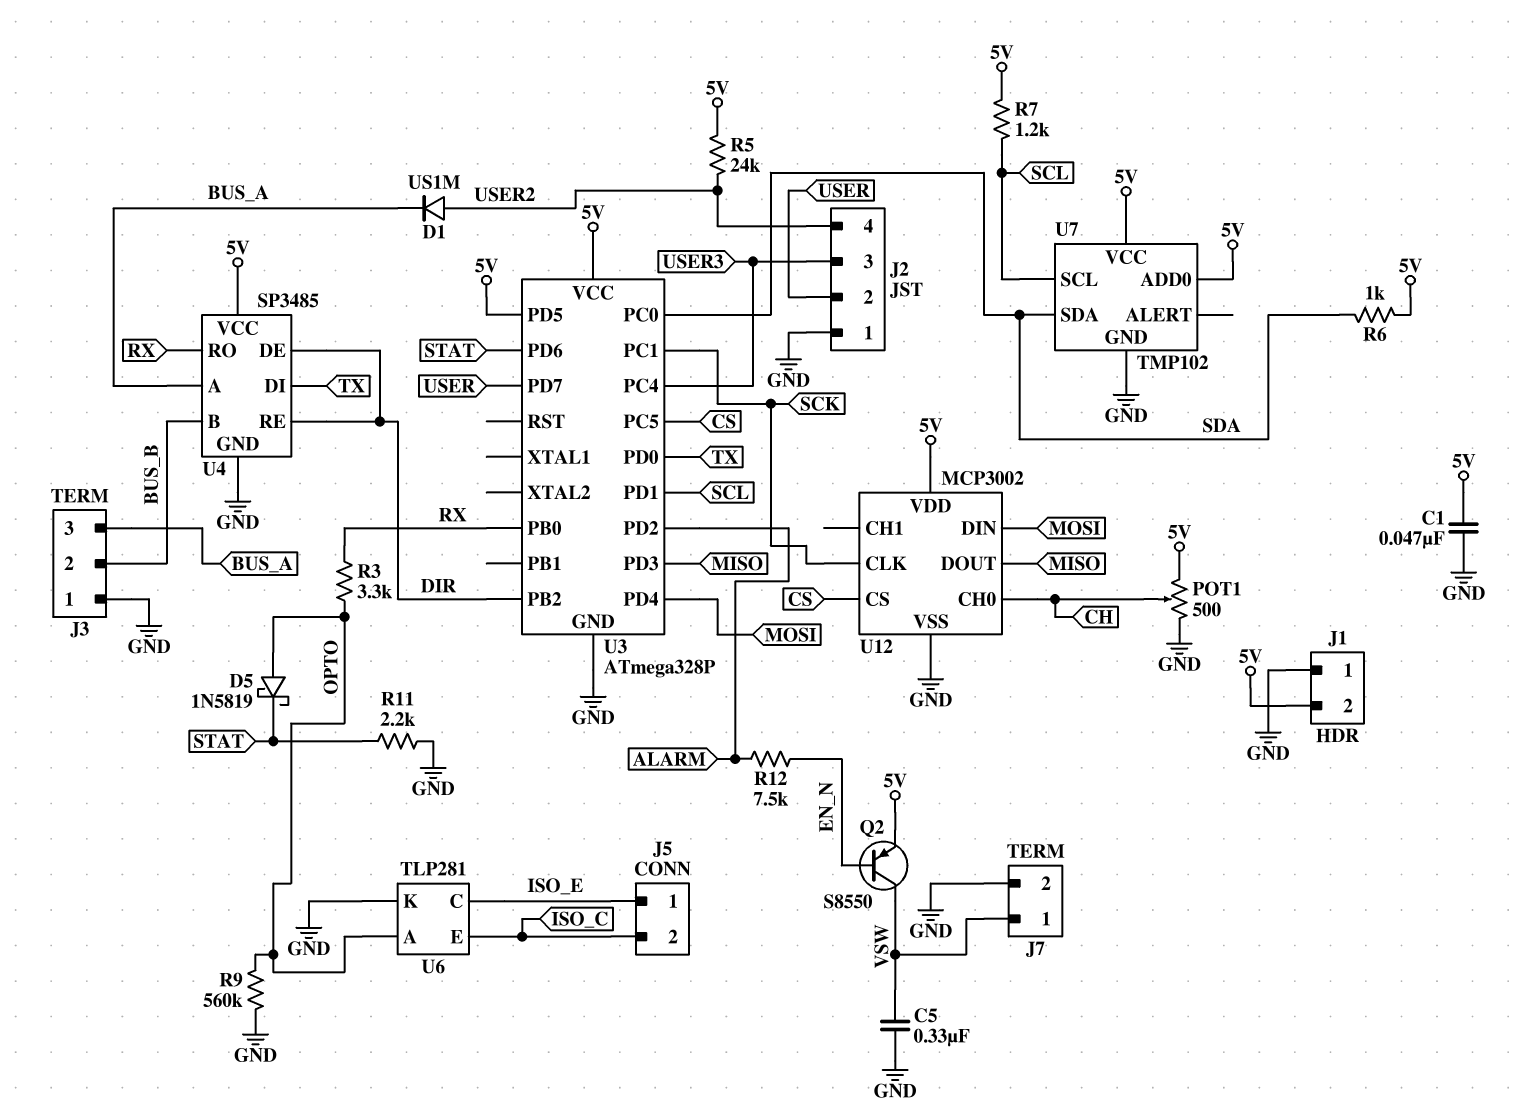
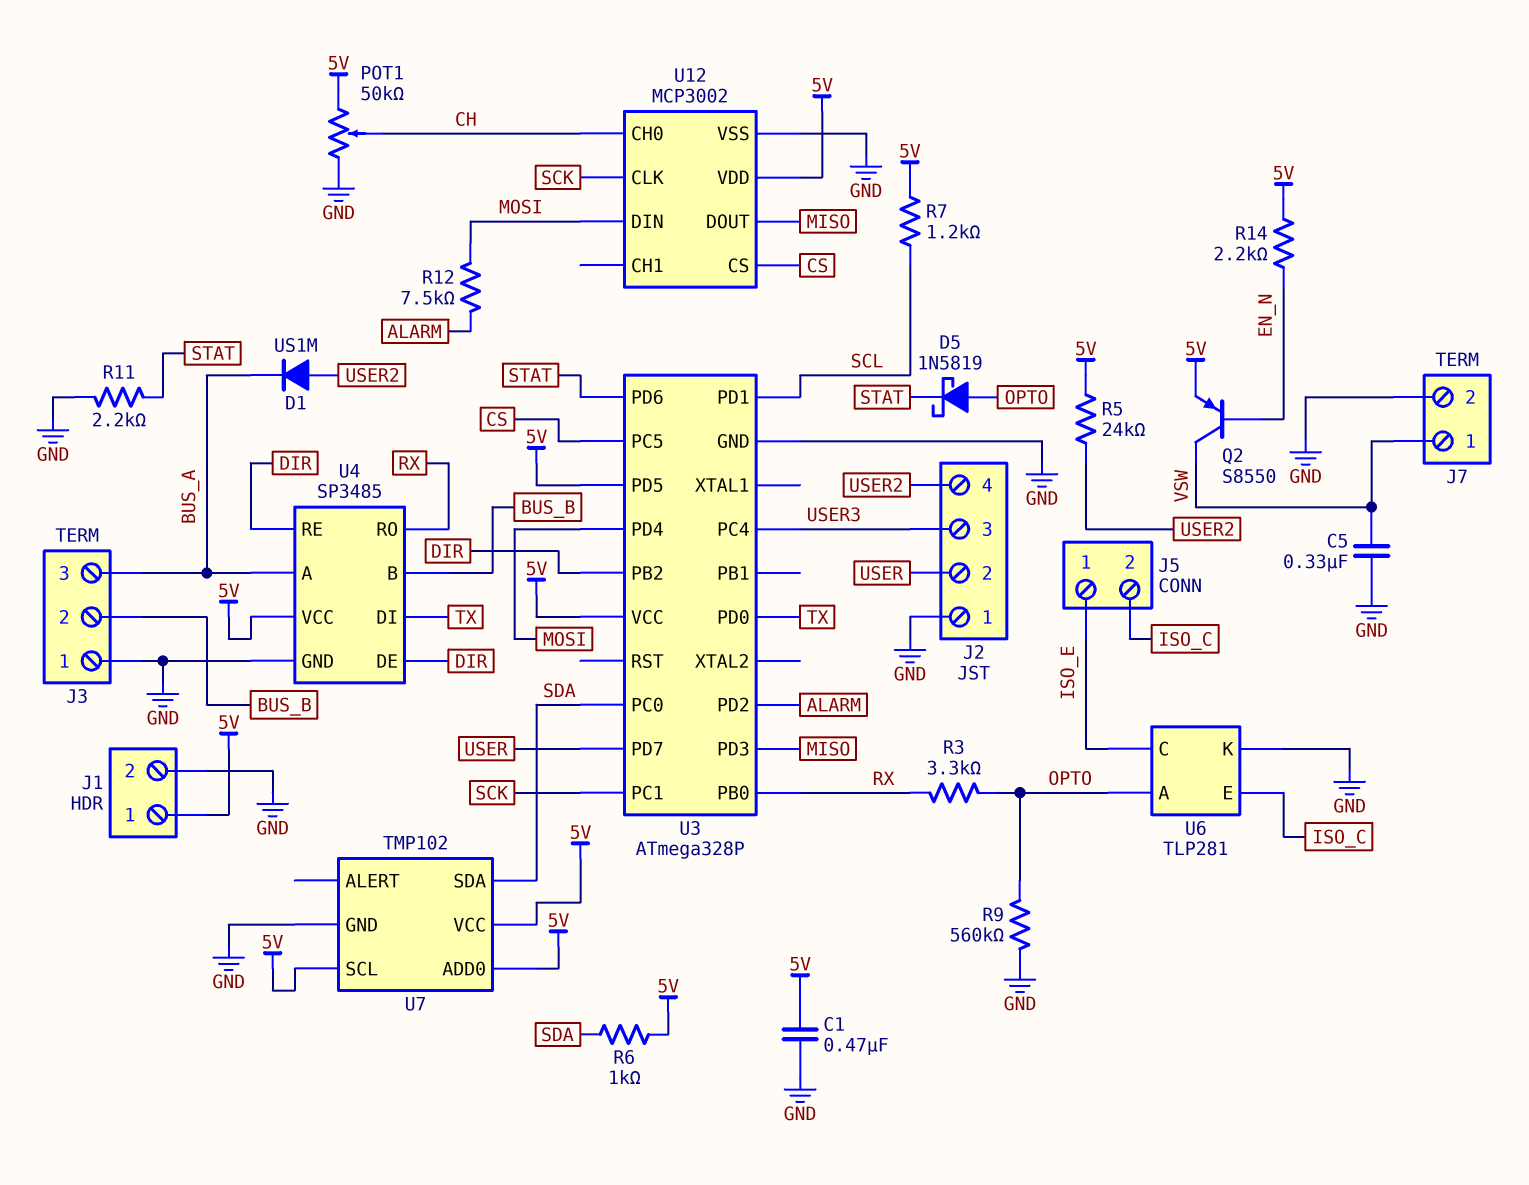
C1: 47nF (5V, GND) -> 470nF (5V, GND)
J1 pin 1: GND -> 5V
J1 pin 2: 5V -> GND
POT1: 500 (5V, GND, wiper CH) -> 50k (5V, GND, wiper CH)
R12: 7.5k (ALARM, EN_N) -> 7.5k (ALARM, MOSI)
R14: none -> 2.2k (5V, EN_N)
U7 pin SCL: SCL -> 5V

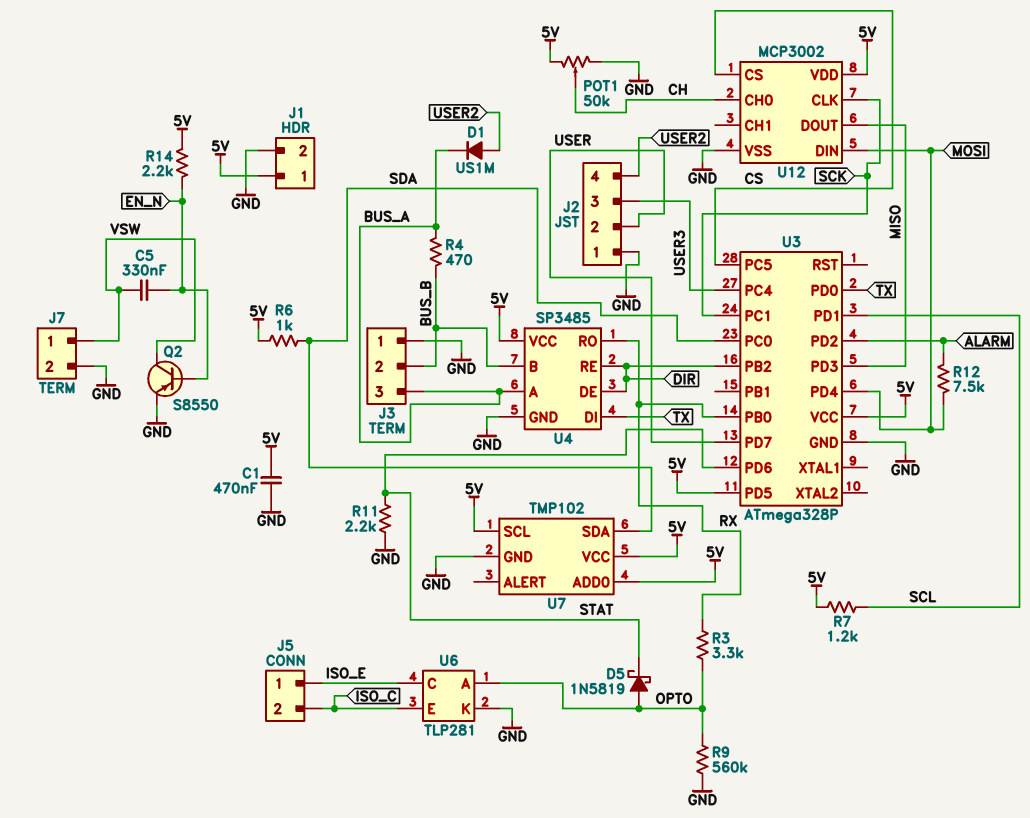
C5: 330nF (GND, VSW) -> 330nF (EN_N, VSW)
Q2: PNP S8550 (B EN_N, C VSW, E 5V) -> PNP S8550 (B EN_N, C VSW, E GND)
R4: none -> 470 (BUS_A, BUS_B)
R5: 24k (5V, USER2) -> none

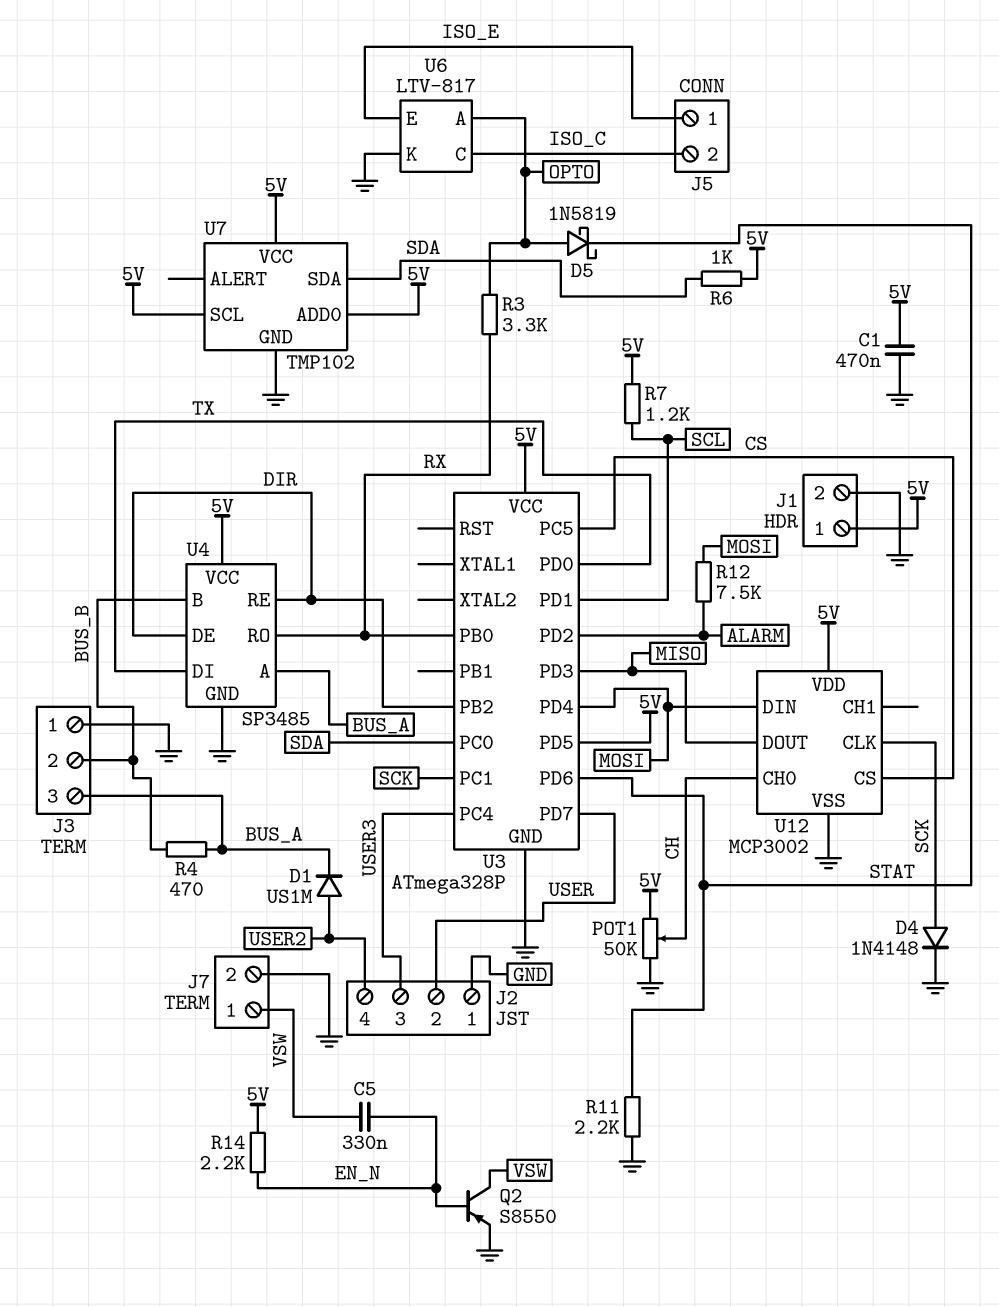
D4: none -> diode 1N4148 (A SCK, K GND)
R9: 560k (GND, OPTO) -> none
U6: TLP281 -> LTV-817
U6 pin C: ISO_E -> ISO_C
U6 pin E: ISO_C -> ISO_E

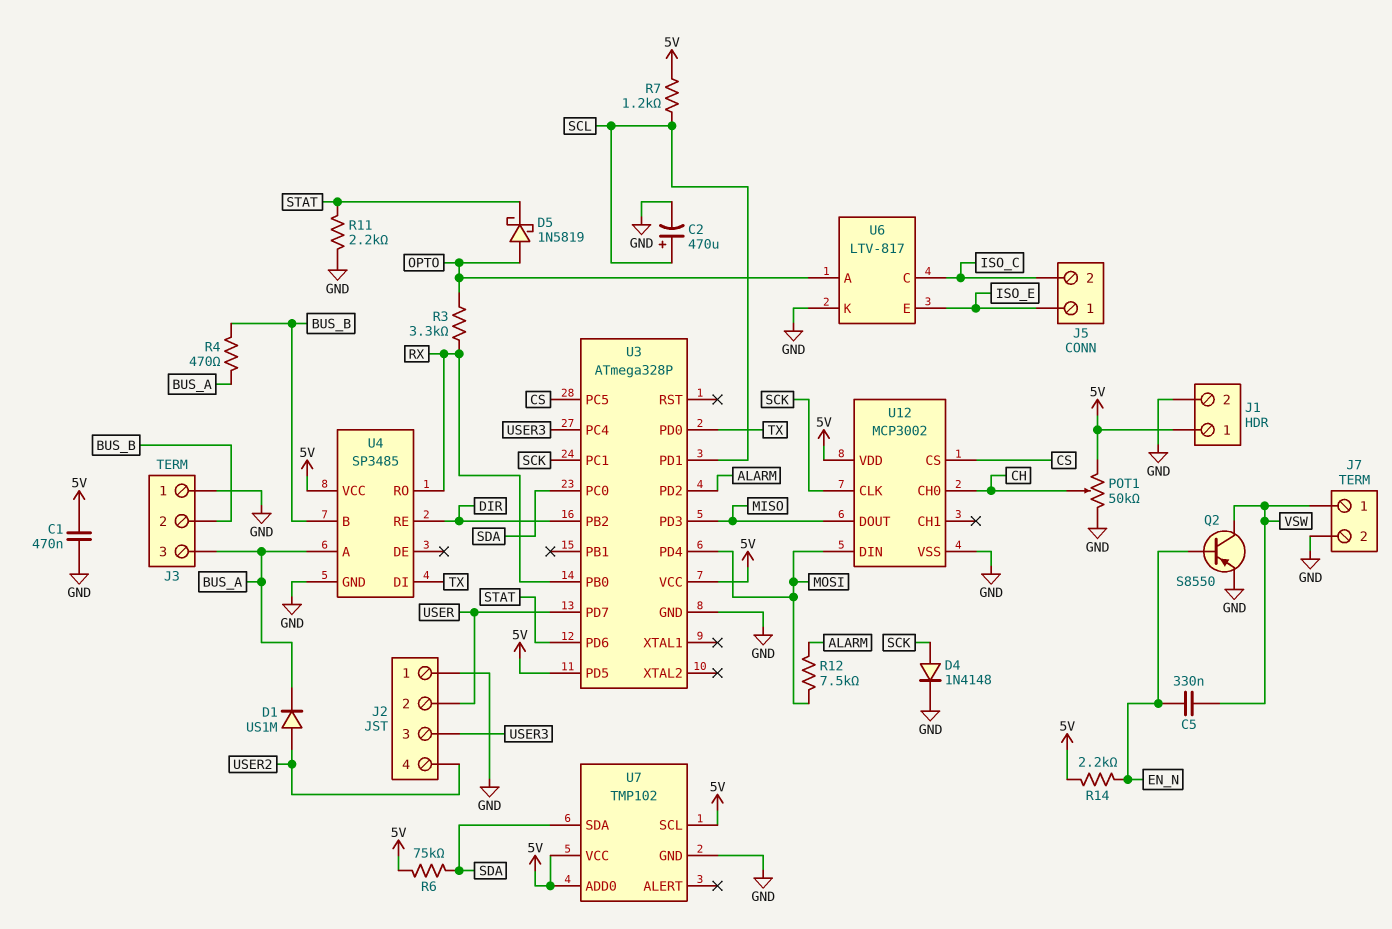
C2: none -> 470uF (plus SCL, minus GND)
R6: 1k (5V, SDA) -> 75k (5V, SDA)
U4 pin DE: DIR -> none

